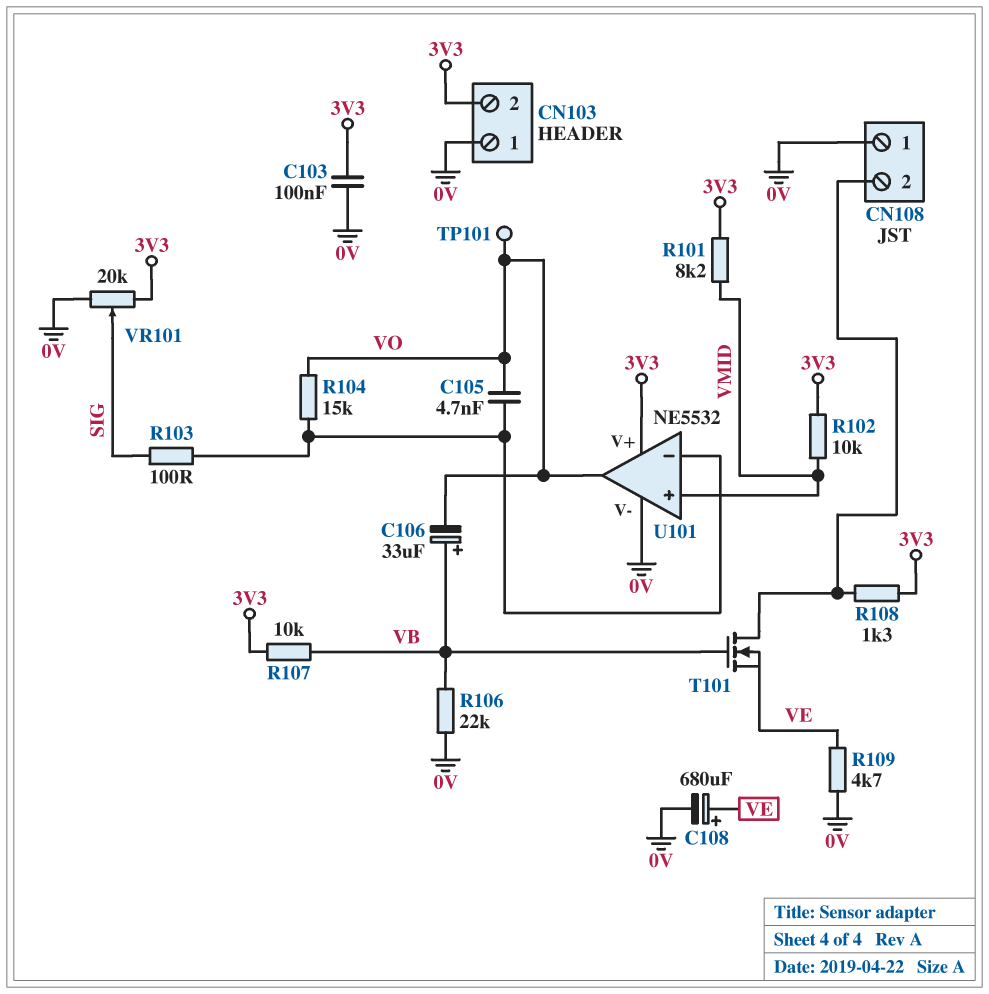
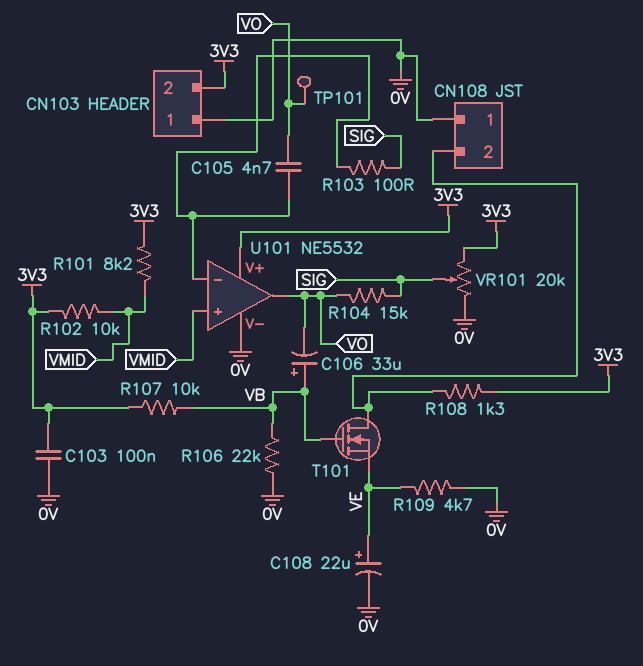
C108: 680uF (plus VE, minus 0V) -> 22uF (plus VE, minus 0V)
R104: 15k (U101/in-, VO) -> 15k (SIG, VO)

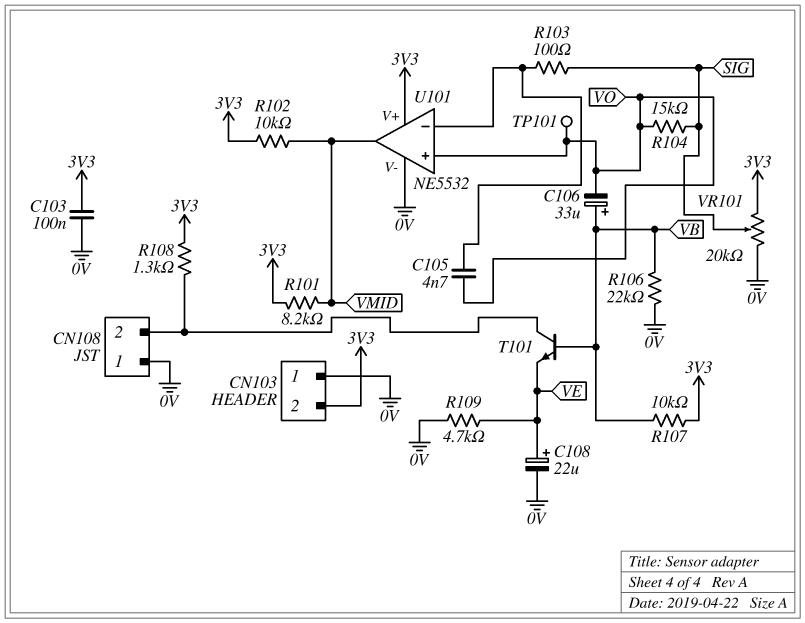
T101: NMOS (G VB, D CN108/2, S VE) -> NPN (B VB, C CN108/2, E VE)
U101 pin in+: VMID -> VO
U101 pin out: VO -> VMID

